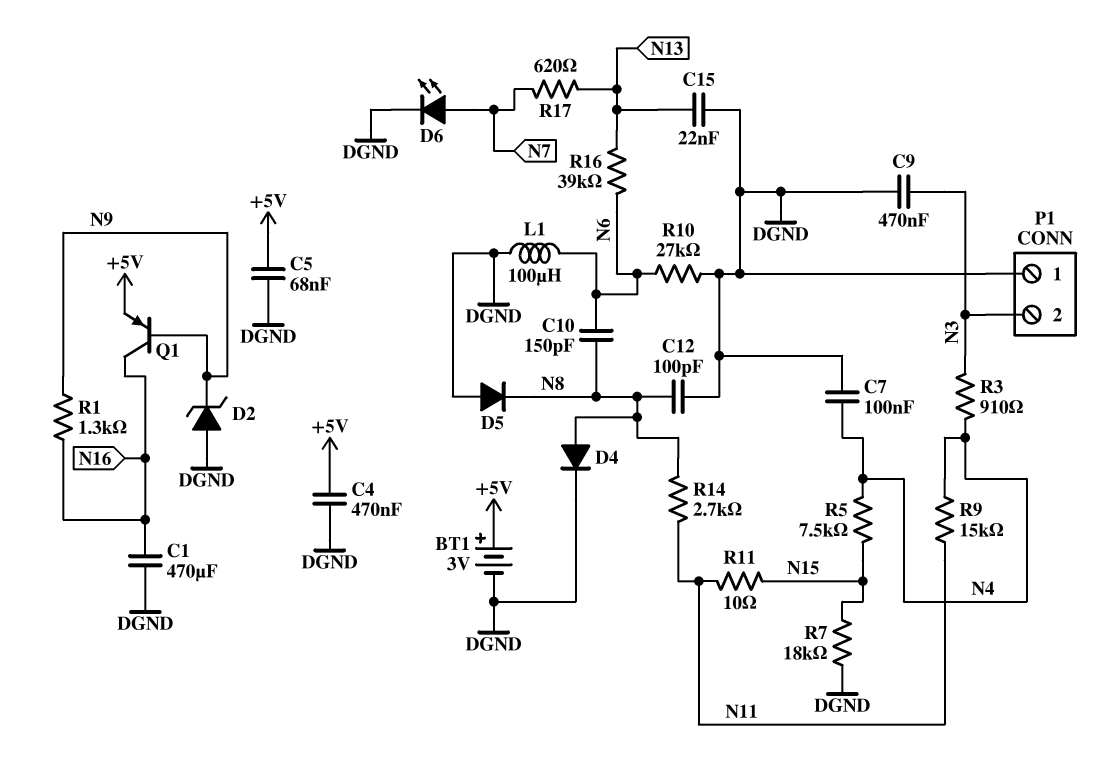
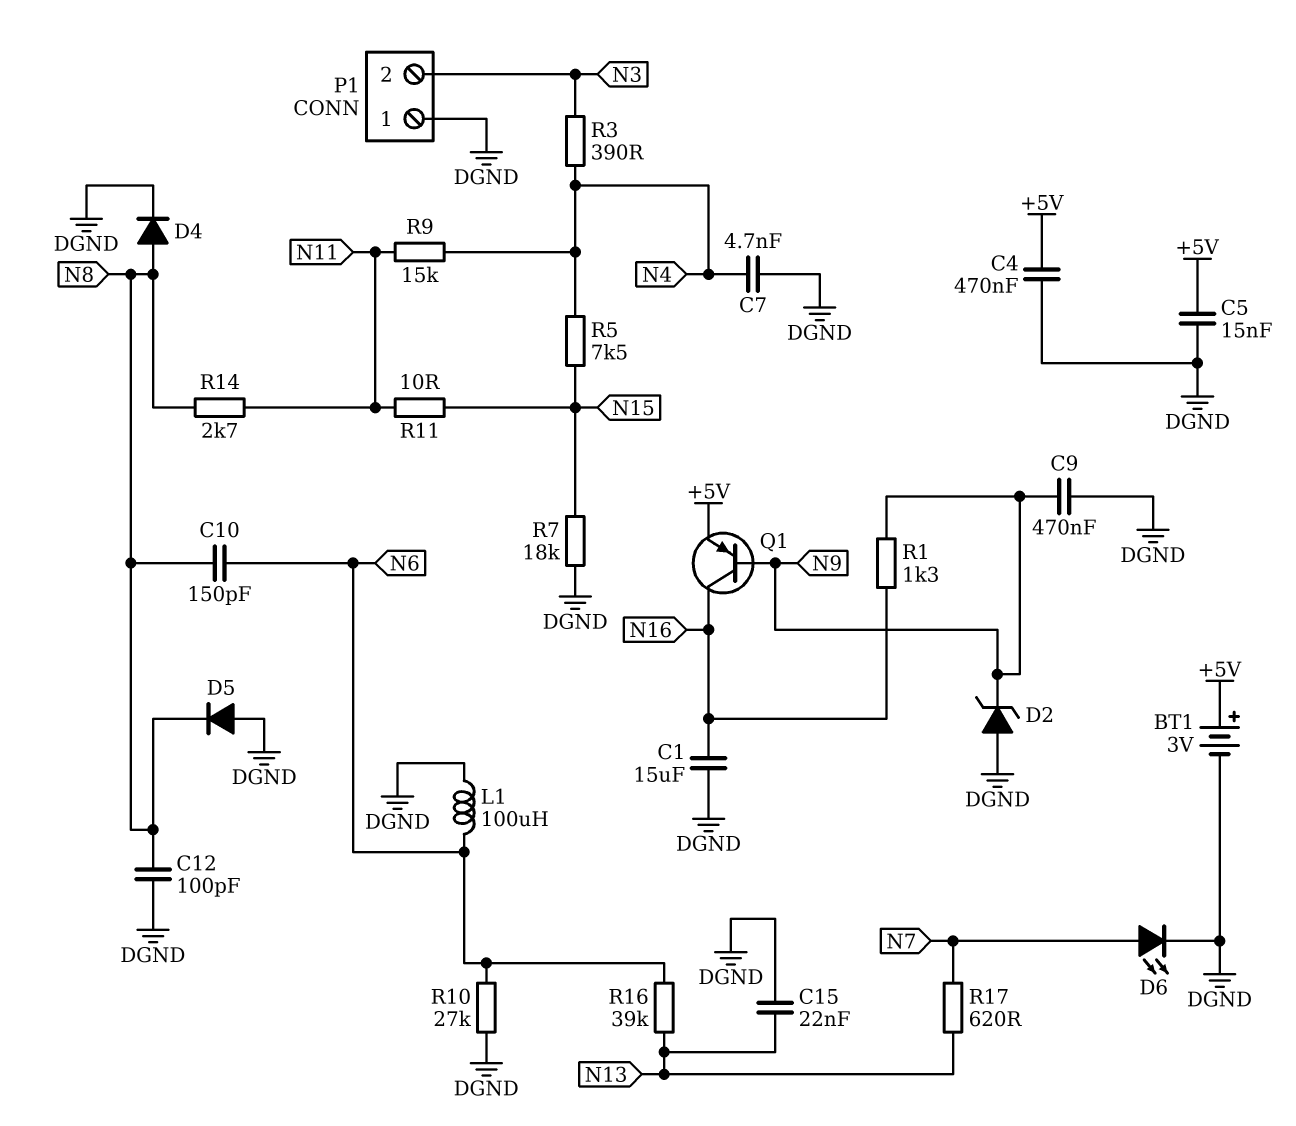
C1: 470uF (DGND, N16) -> 15uF (DGND, N16)
C5: 68nF (+5V, DGND) -> 15nF (+5V, DGND)
C7: 100nF (DGND, N4) -> 4.7nF (DGND, N4)
C9: 470nF (DGND, N3) -> 470nF (DGND, N9)
R3: 910 (N3, N4) -> 390 (N3, N4)

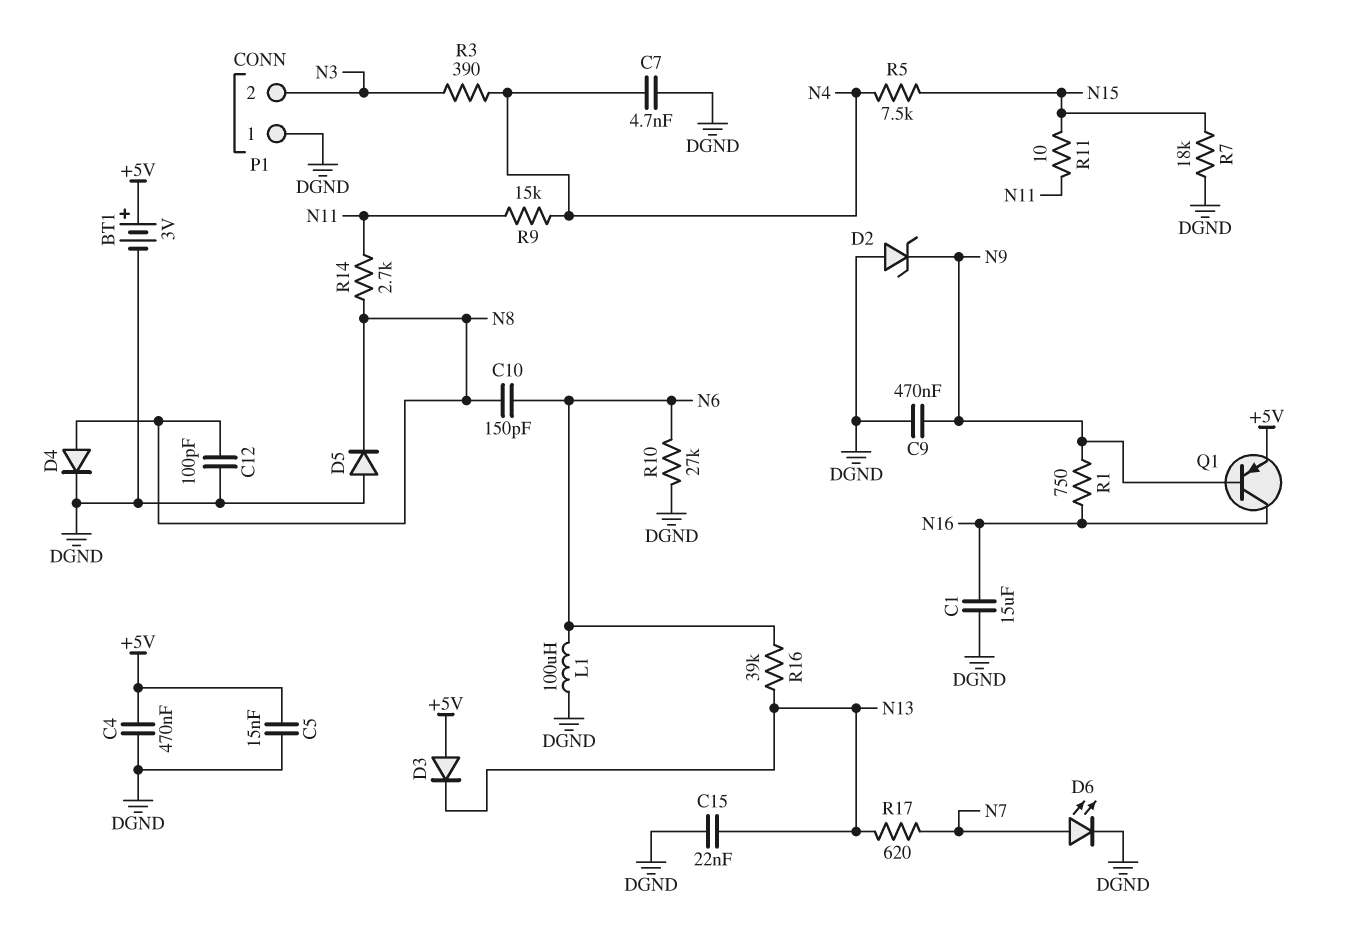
D3: none -> diode (A +5V, K N13)
R1: 1.3k (N9, N16) -> 750 (N9, N16)

